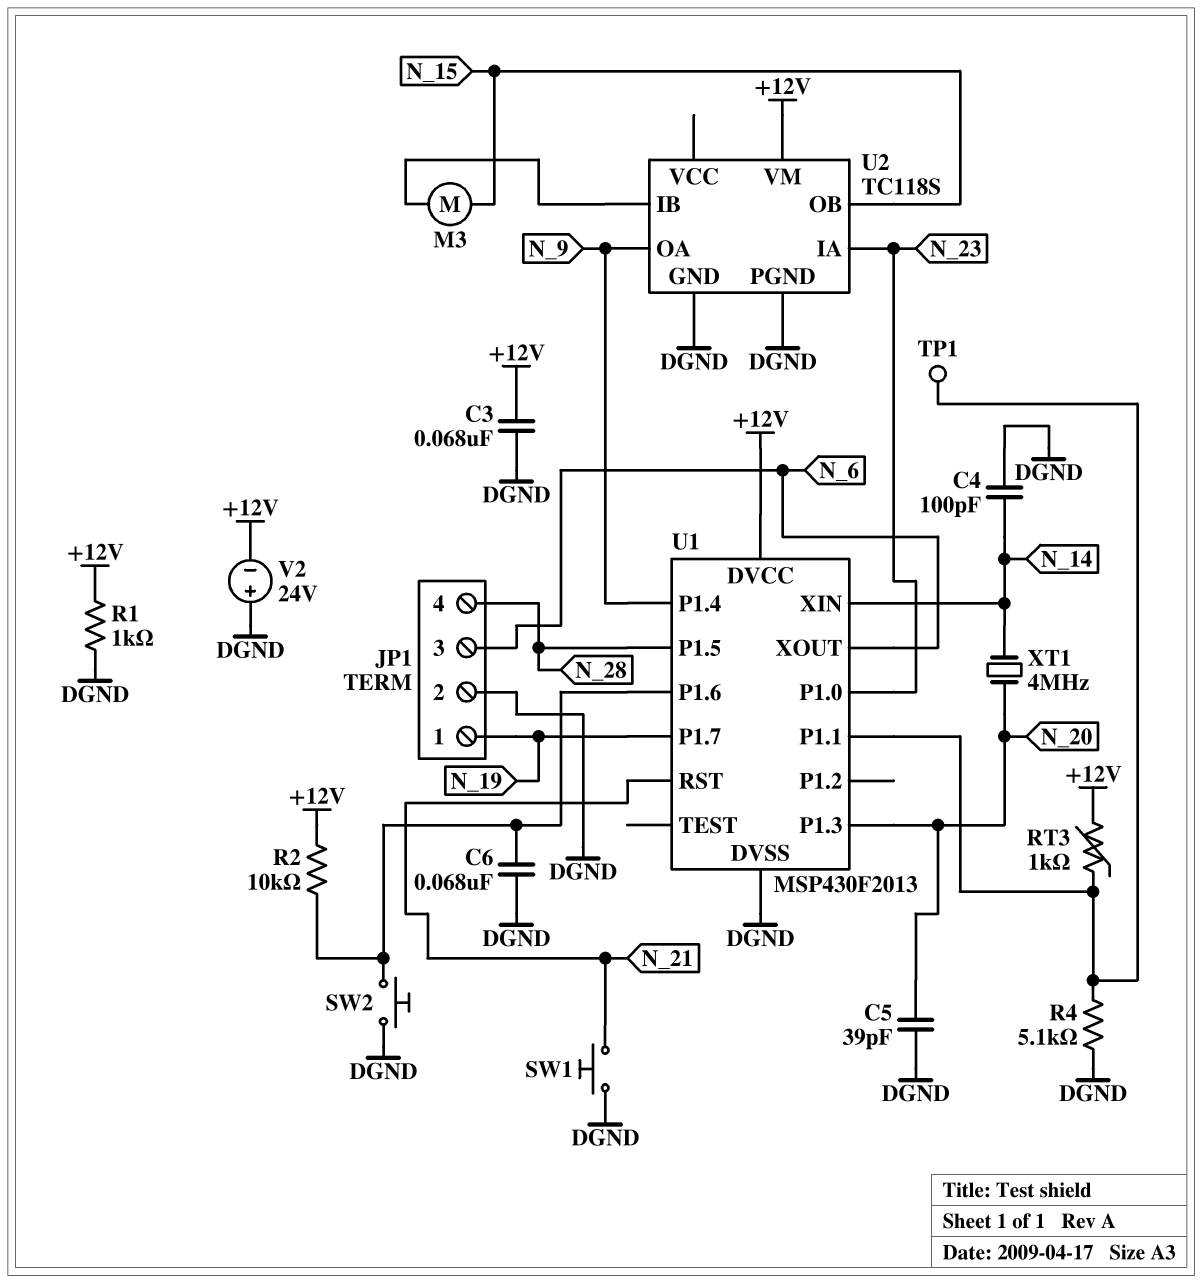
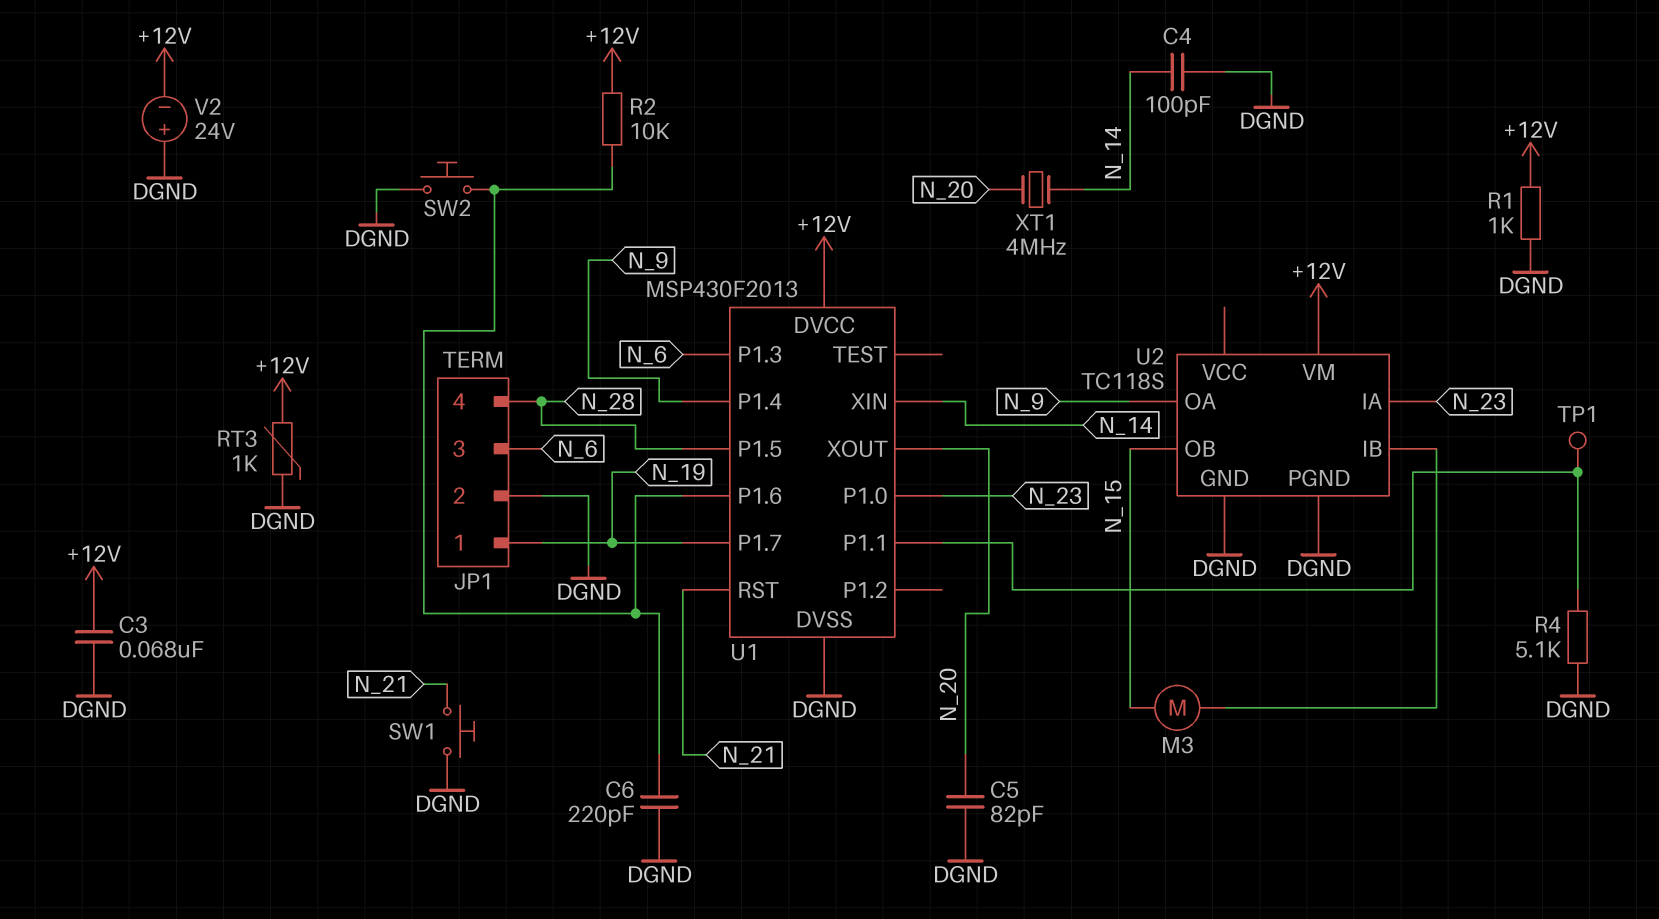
C5: 39pF (DGND, N_20) -> 82pF (DGND, N_20)
C6: 68nF (DGND, U1/P1.6) -> 220pF (DGND, U1/P1.6)
RT3: 1k (+12V, U1/P1.1) -> 1k (+12V, DGND)
U1 pin P1.3: N_20 -> N_6
U1 pin XOUT: N_6 -> N_20

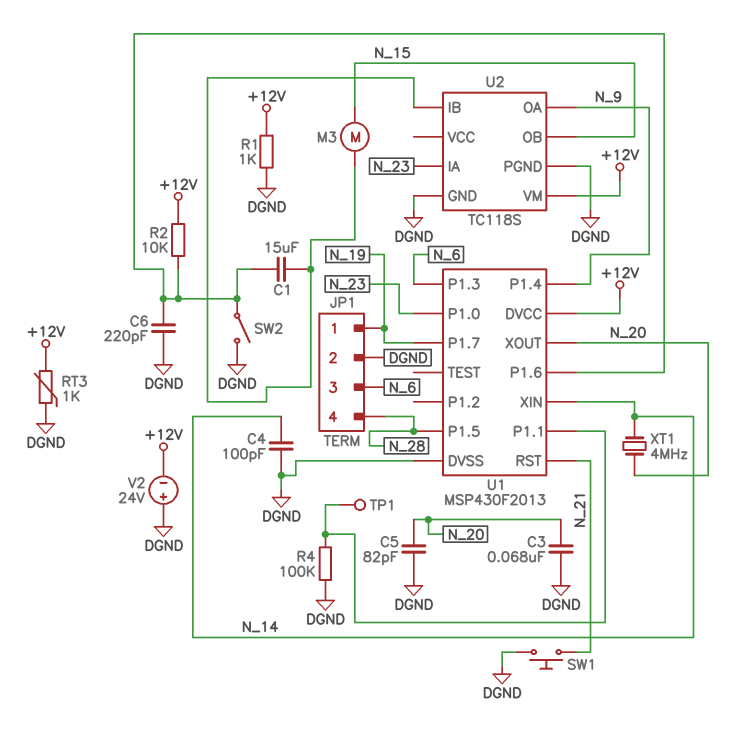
C1: none -> 15uF (U1/P1.6, U2/IB)
C3: 68nF (+12V, DGND) -> 68nF (DGND, N_20)
R4: 5.1k (DGND, U1/P1.1) -> 100k (DGND, U1/P1.1)
SW2: button (DGND, U1/P1.6) -> switch (DGND, U1/P1.6)

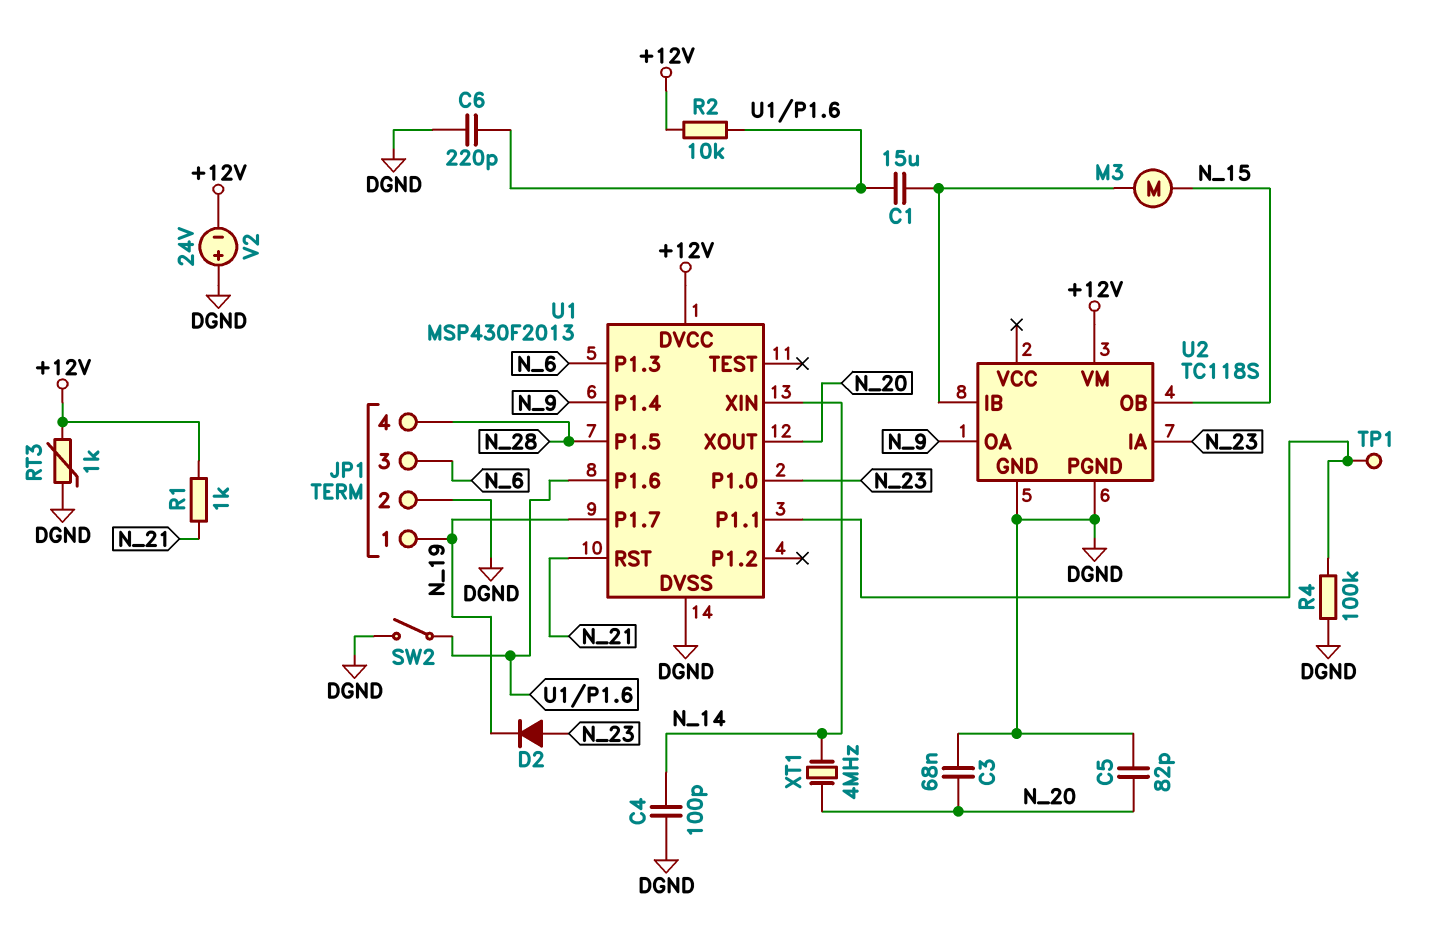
D2: none -> diode (A N_23, K N_19)
R1: 1k (+12V, DGND) -> 1k (+12V, N_21)
SW1: button (DGND, N_21) -> none

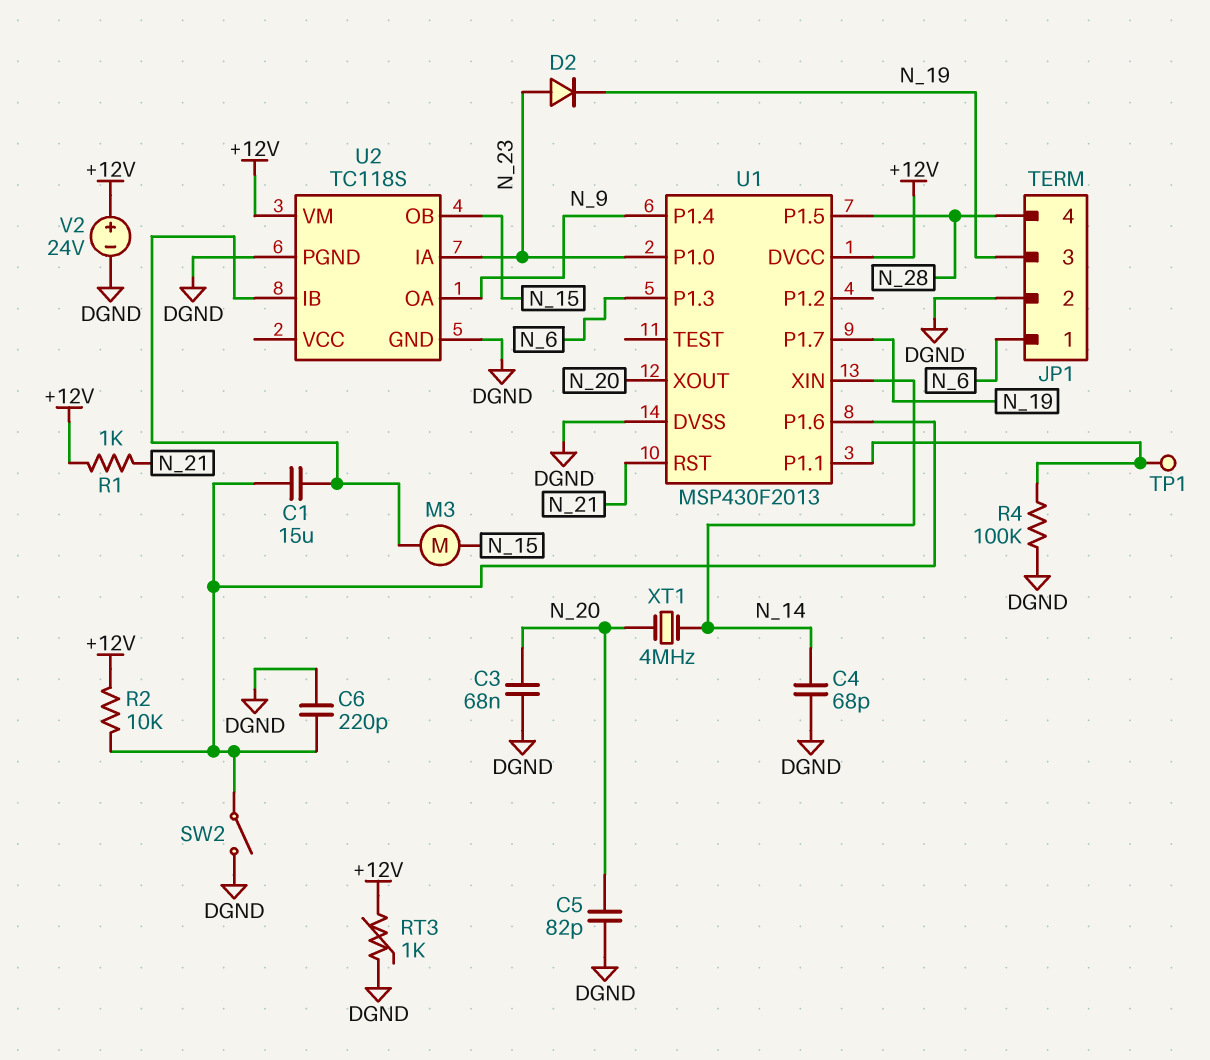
C4: 100pF (DGND, N_14) -> 68pF (DGND, N_14)
JP1 pin 1: N_19 -> N_6
JP1 pin 3: N_6 -> N_19
V2: 24V (plus DGND, minus +12V) -> 24V (plus +12V, minus DGND)

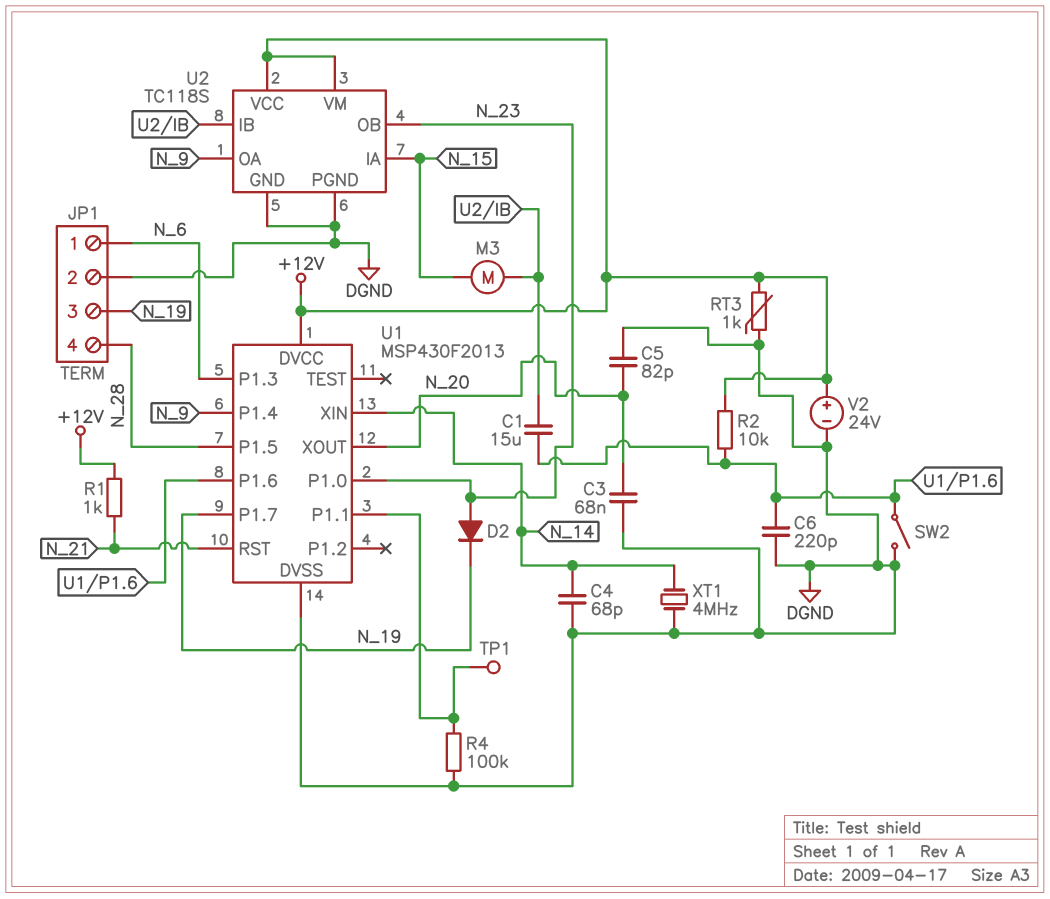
U2 pin IA: N_23 -> N_15
U2 pin OB: N_15 -> N_23
U2 pin VCC: none -> +12V
XT1: 4MHz (N_14, N_20) -> 4MHz (DGND, N_14)

